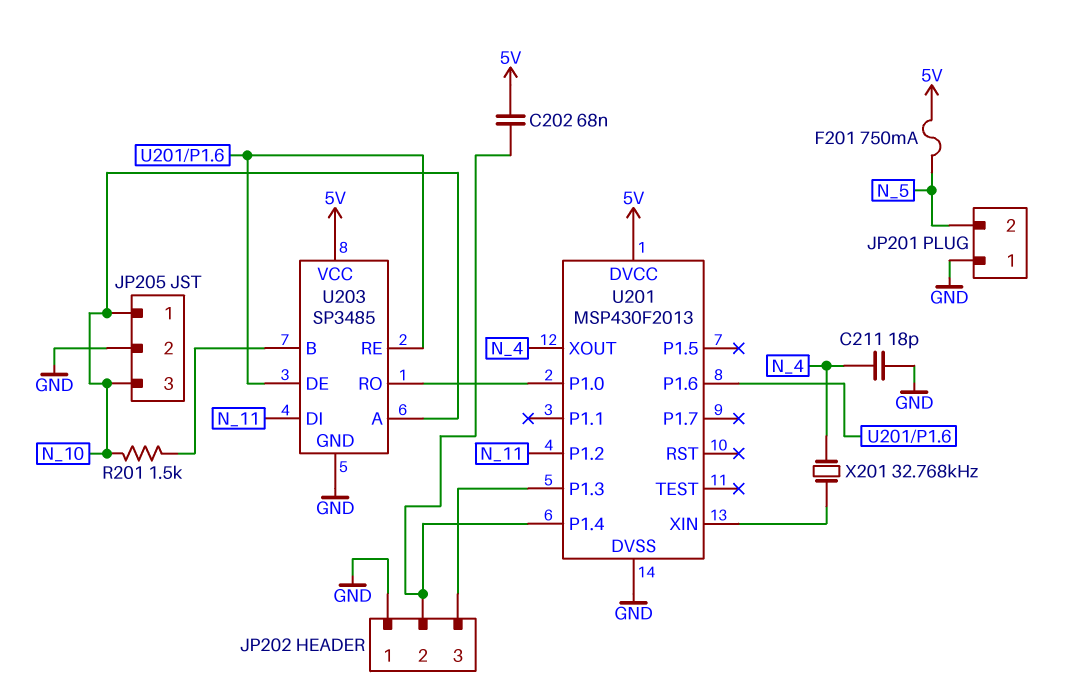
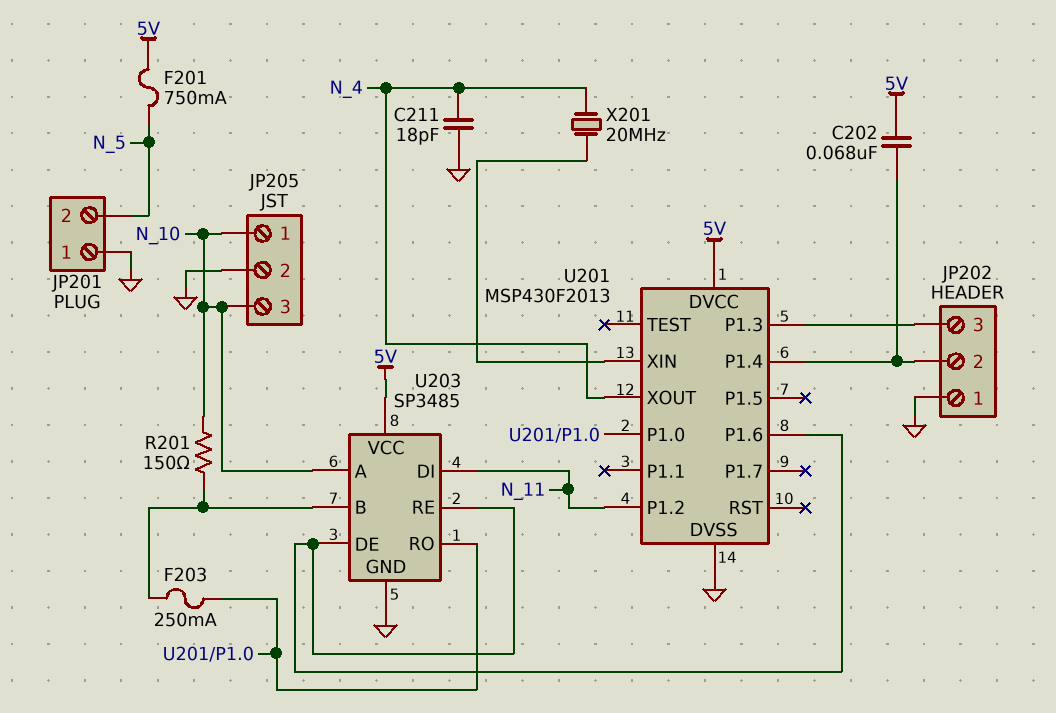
F203: none -> 250mA (U201/P1.0, U203/B)
R201: 1.5k (N_10, U203/B) -> 150 (N_10, U203/B)
X201: 32.768kHz (N_4, U201/XIN) -> 20MHz (N_4, U201/XIN)

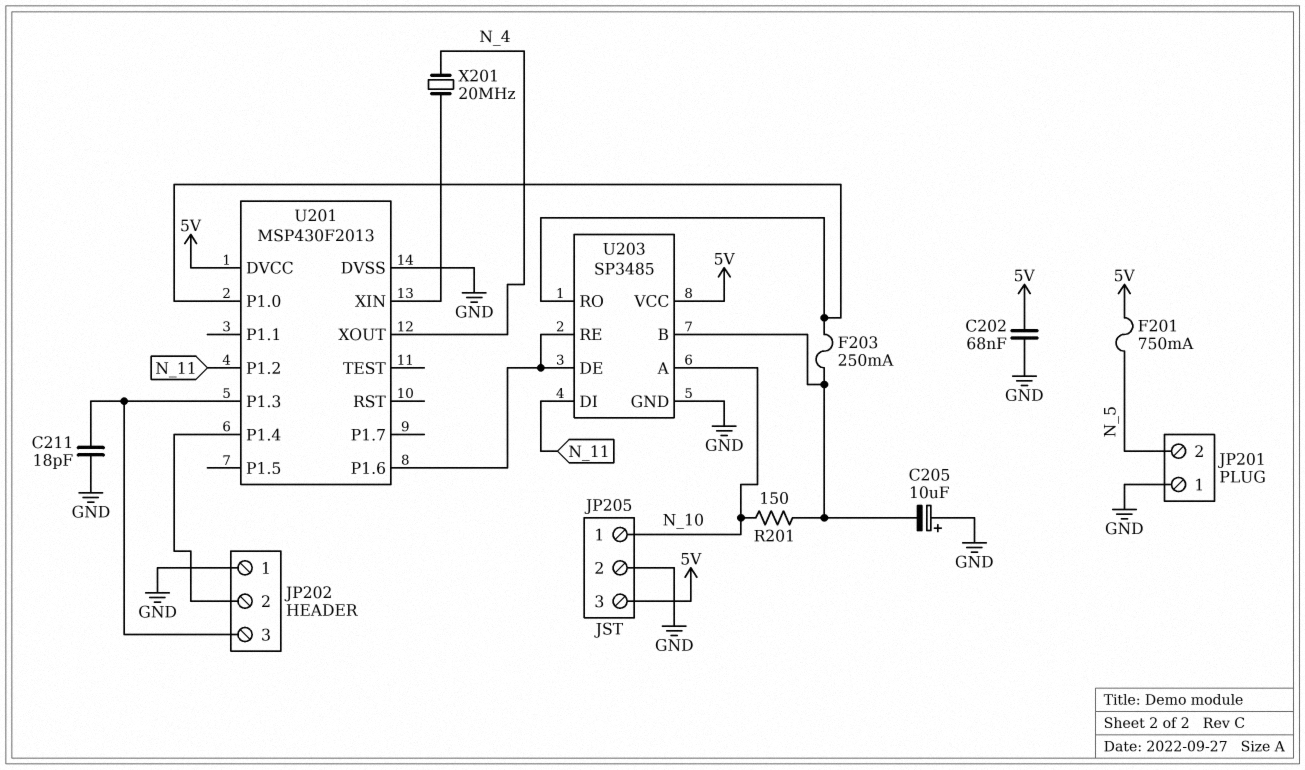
C202: 68nF (5V, JP202/2) -> 68nF (5V, GND)
C205: none -> 10uF (plus GND, minus U203/B)
C211: 18pF (GND, N_4) -> 18pF (GND, JP202/3)
JP205 pin 3: N_10 -> 5V

